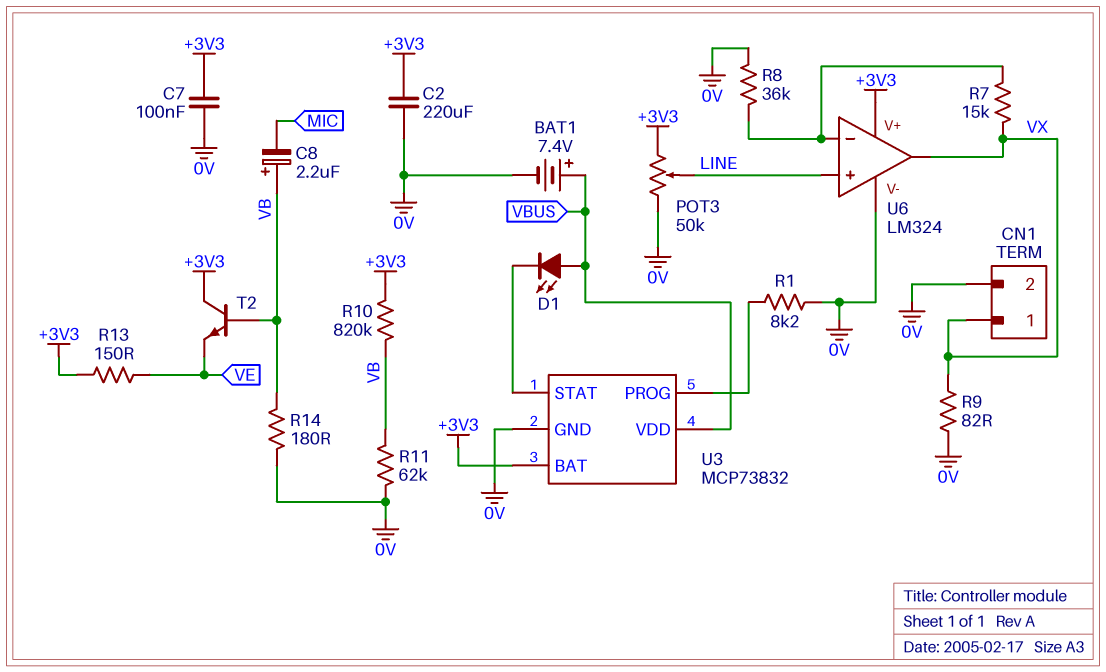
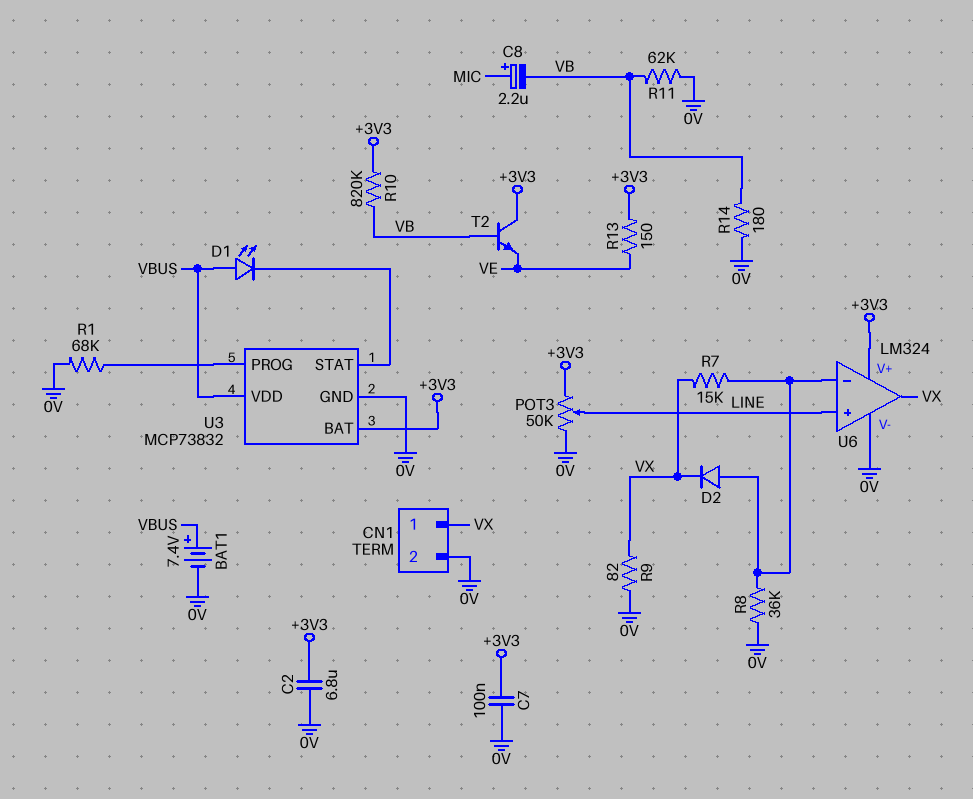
C2: 220uF (+3V3, 0V) -> 6.8uF (+3V3, 0V)
C8: 2.2uF (plus VB, minus MIC) -> 2.2uF (plus MIC, minus VB)
D2: none -> diode (A U6/in-, K VX)
R1: 8.2k (0V, U3/PROG) -> 68k (0V, U3/PROG)

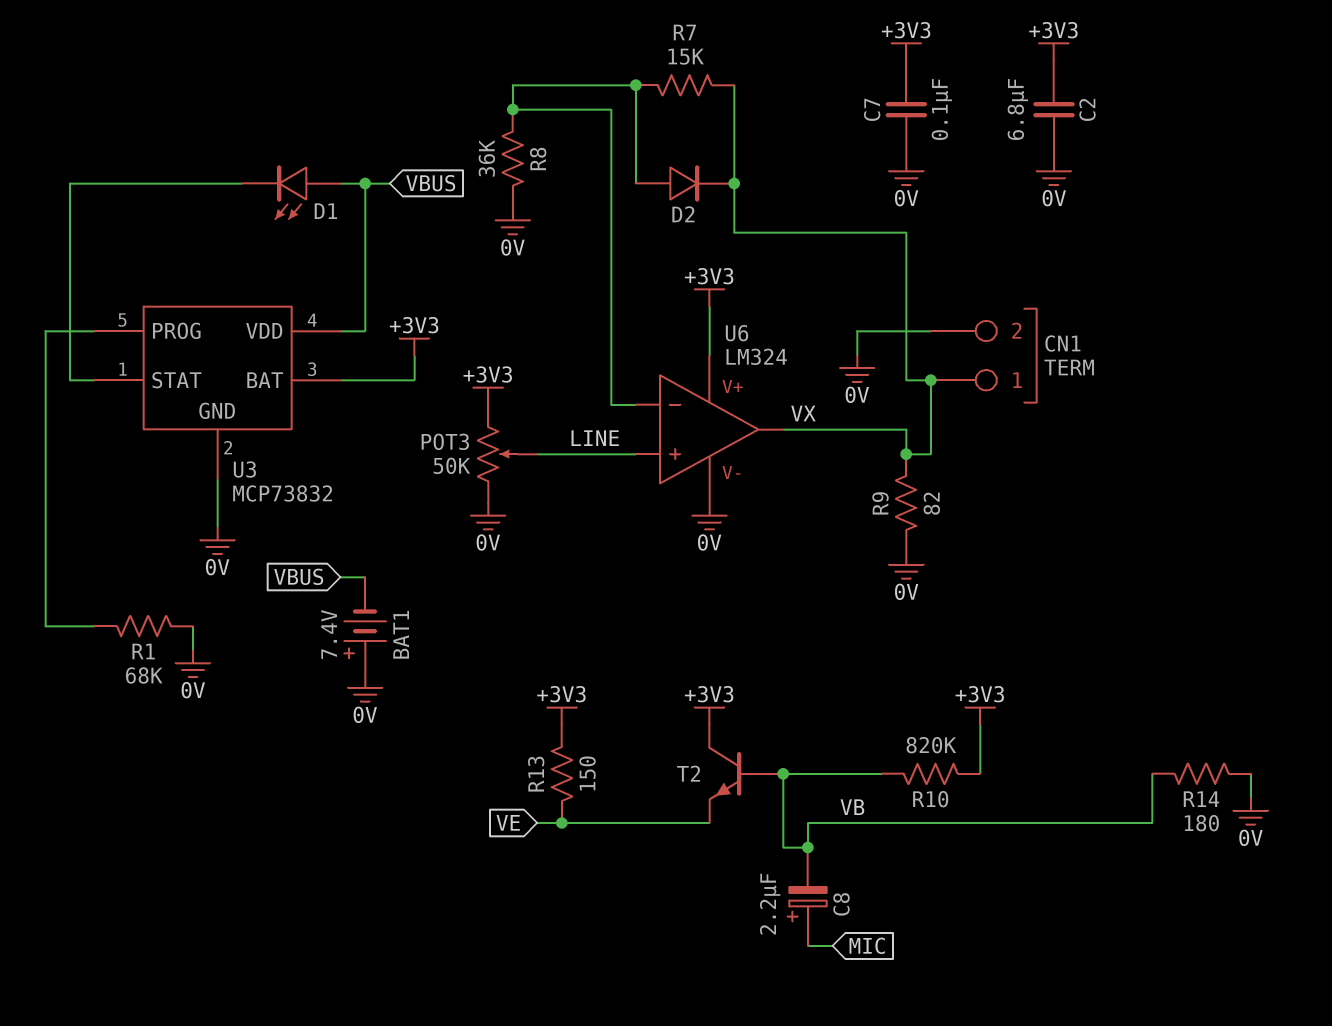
BAT1: 7.4V (plus VBUS, minus 0V) -> 7.4V (plus 0V, minus VBUS)
R11: 62k (0V, VB) -> none

